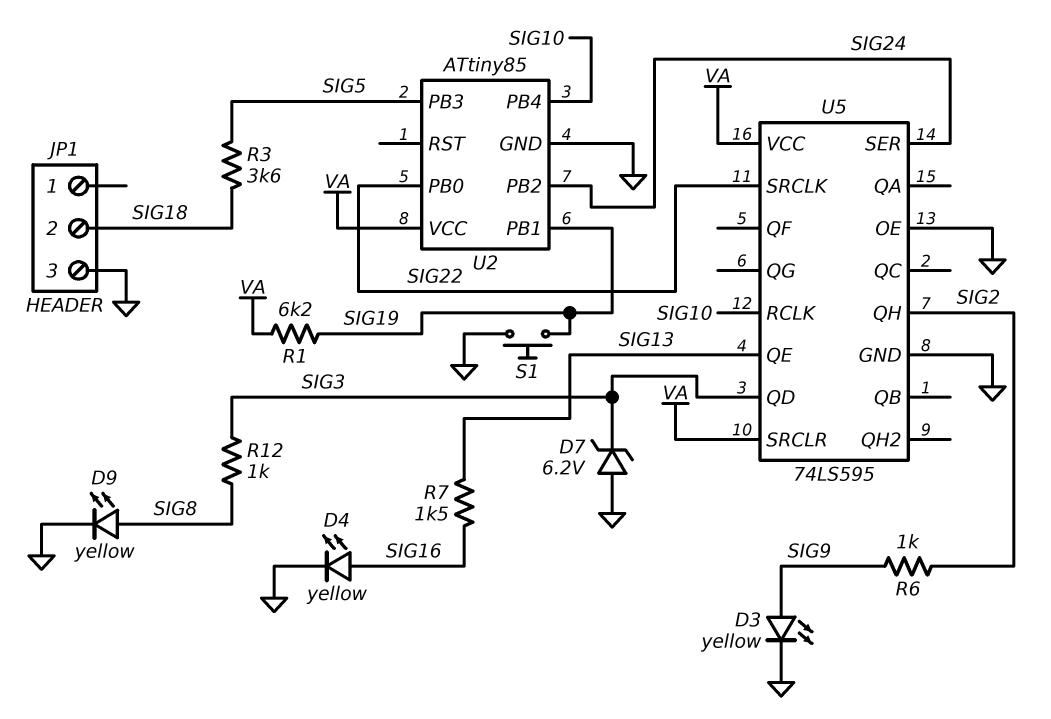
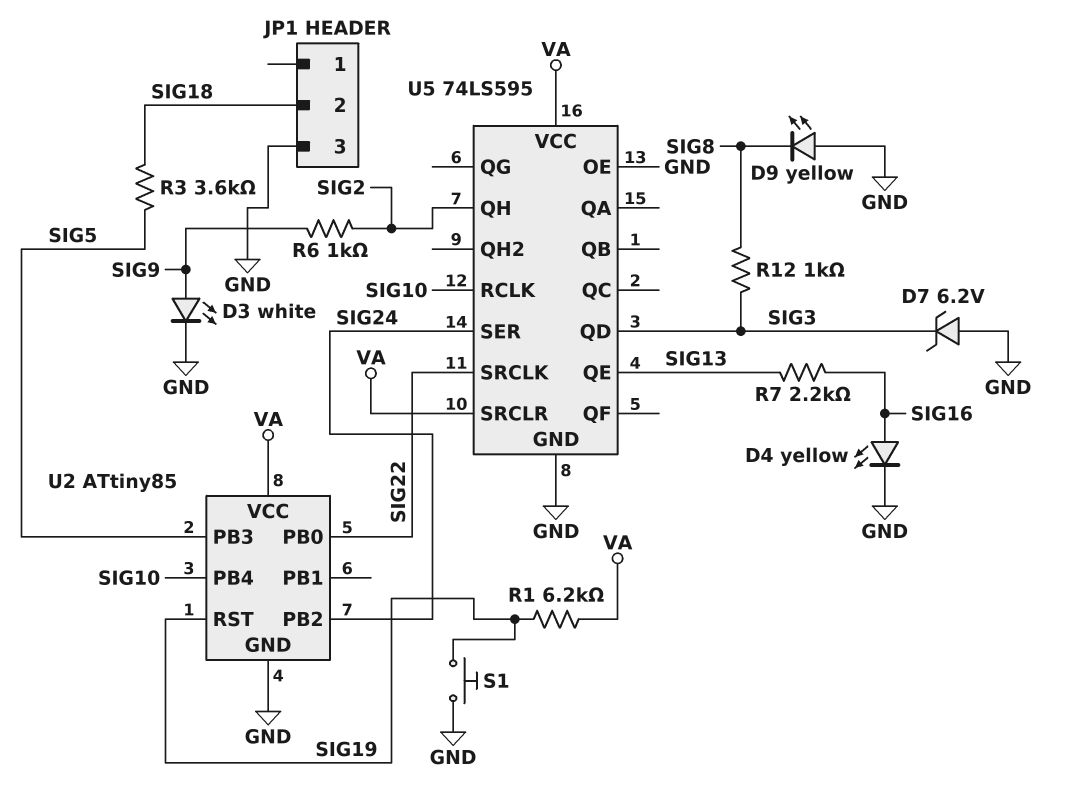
D3: LED yellow (A SIG9, K GND) -> LED white (A SIG9, K GND)
D9: LED yellow (A SIG8, K GND) -> LED yellow (A GND, K SIG8)
R7: 1.5k (SIG13, SIG16) -> 2.2k (SIG13, SIG16)
U2 pin PB1: SIG19 -> none
U2 pin RST: none -> SIG19

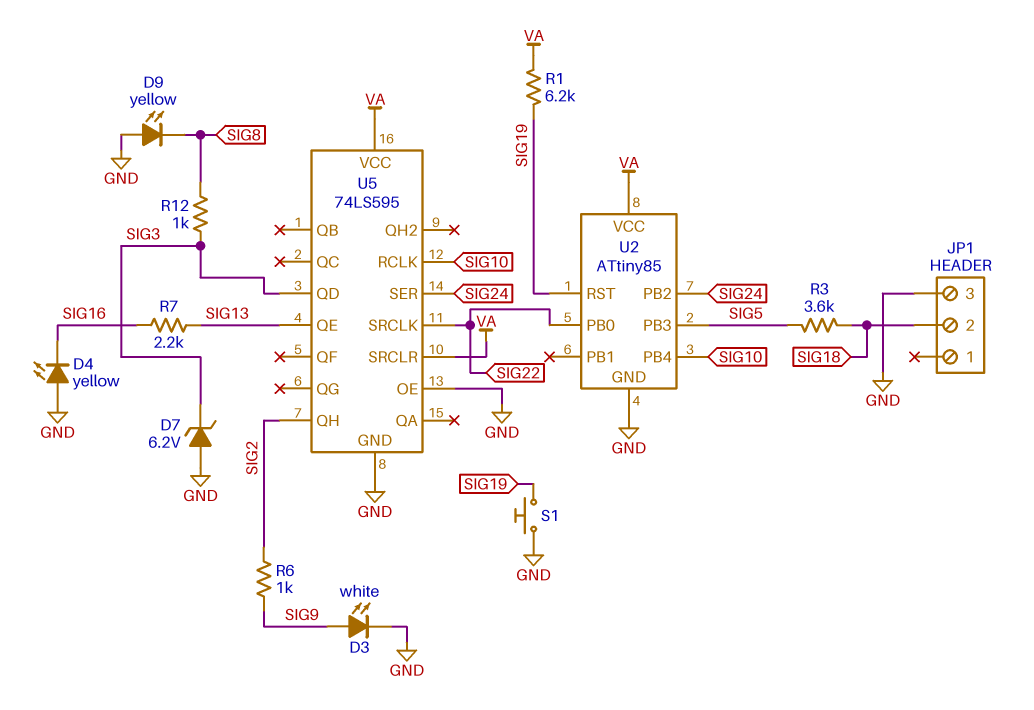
D4: LED yellow (A SIG16, K GND) -> LED yellow (A GND, K SIG16)

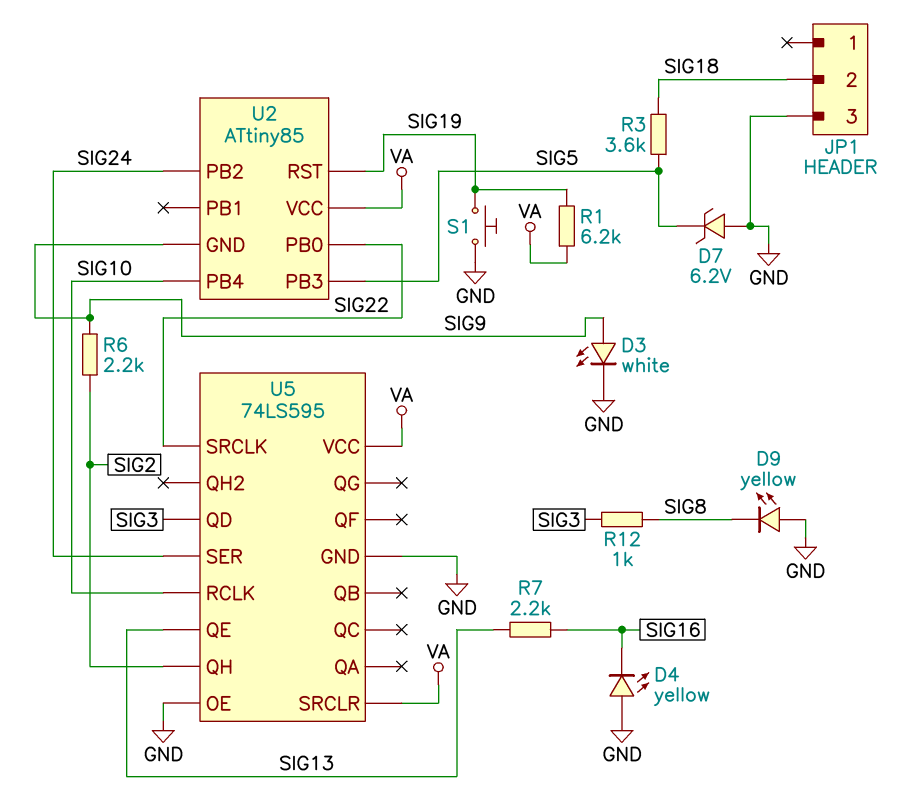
D7: zener 6.2V (A GND, K SIG3) -> zener 6.2V (A GND, K SIG5)
R6: 1k (SIG2, SIG9) -> 2.2k (SIG2, SIG9)
U2 pin GND: GND -> SIG9

